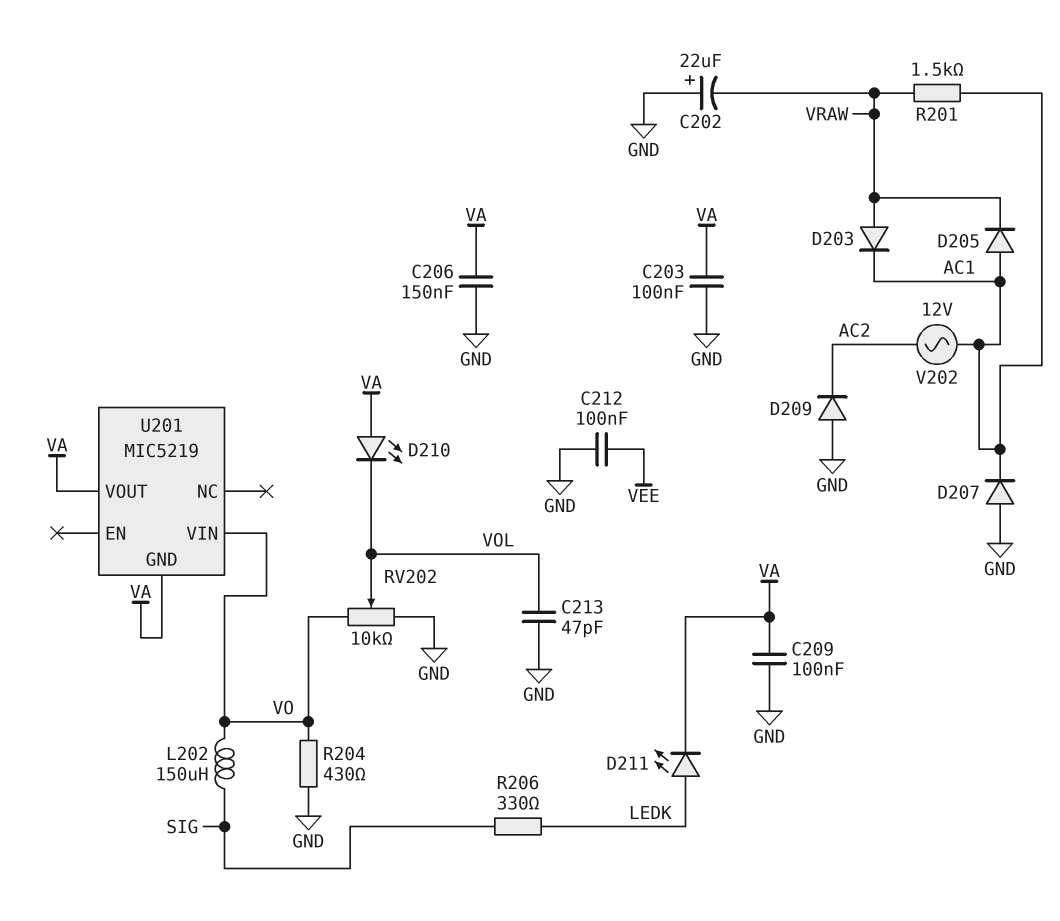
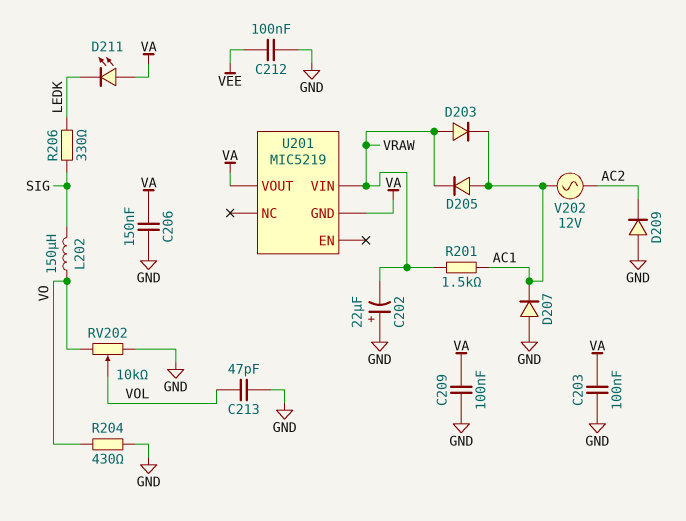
D210: LED (A VA, K VOL) -> none
D211: LED (A LEDK, K VA) -> LED (A VA, K LEDK)
U201 pin VIN: VO -> VRAW

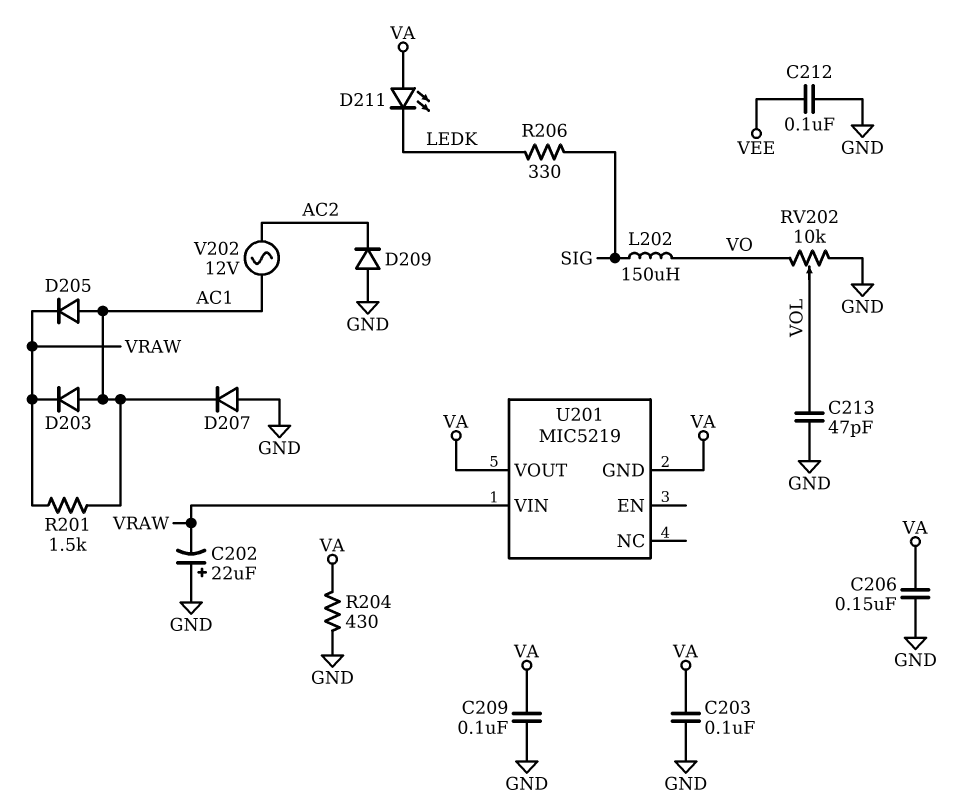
D203: diode (A VRAW, K AC1) -> diode (A AC1, K VRAW)
R204: 430 (GND, VO) -> 430 (GND, VA)

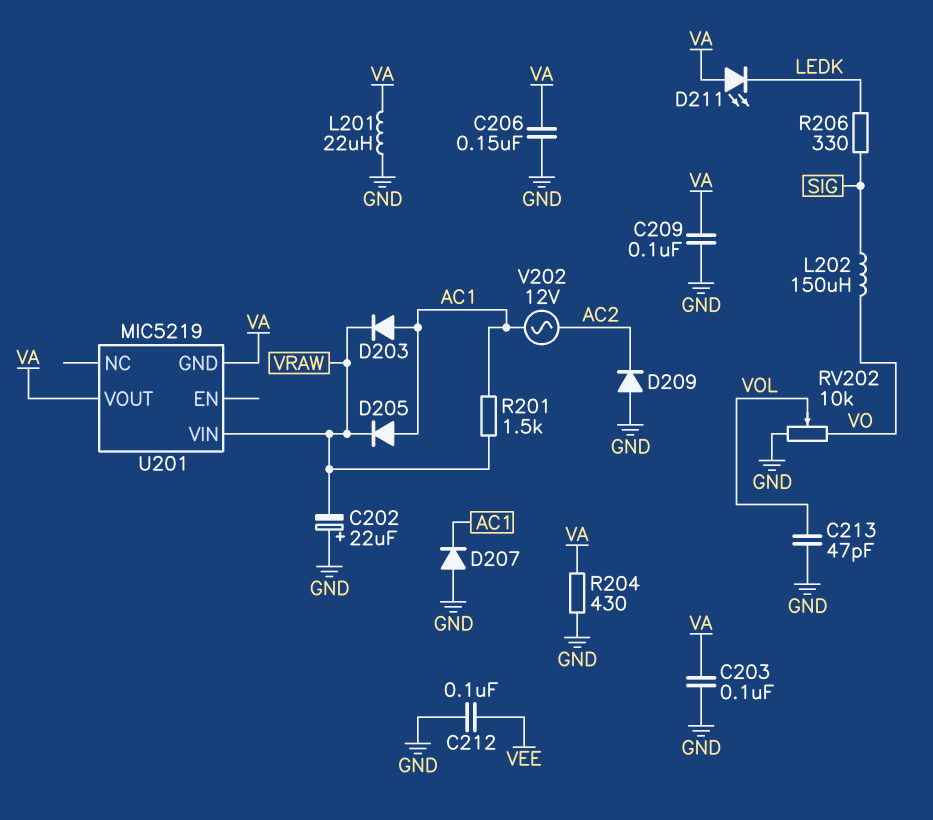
L201: none -> 22uH (GND, VA)

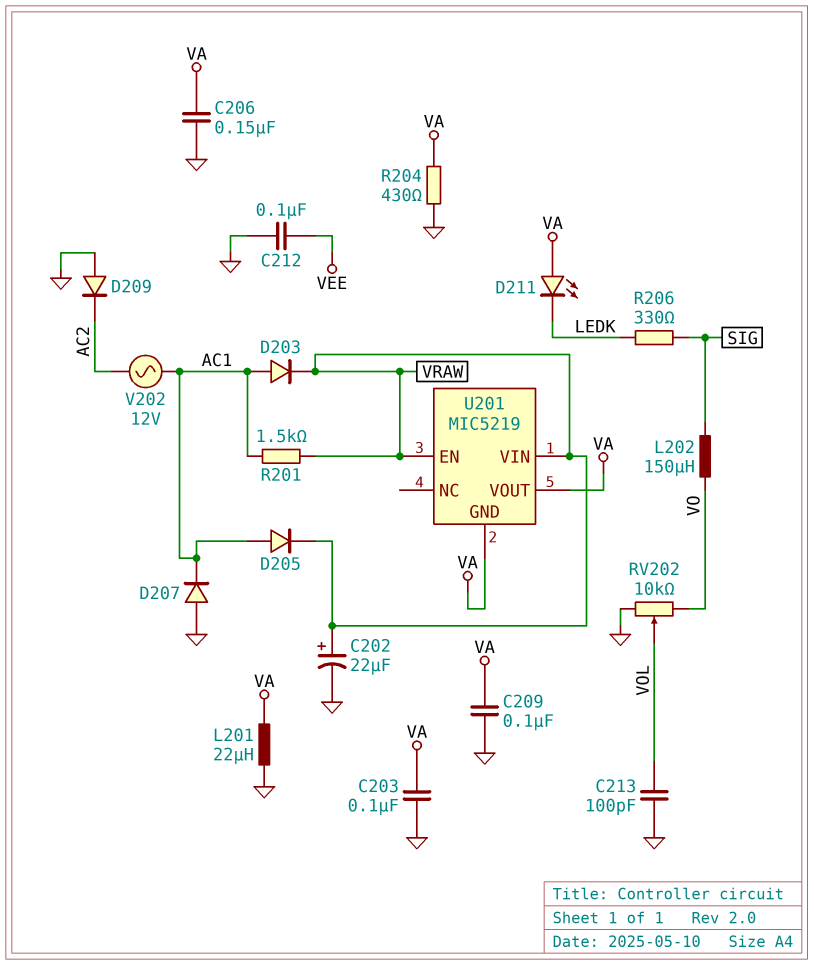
C202: 22uF (plus GND, minus VRAW) -> 22uF (plus VRAW, minus GND)
C213: 47pF (GND, VOL) -> 100pF (GND, VOL)
U201 pin EN: none -> VRAW

